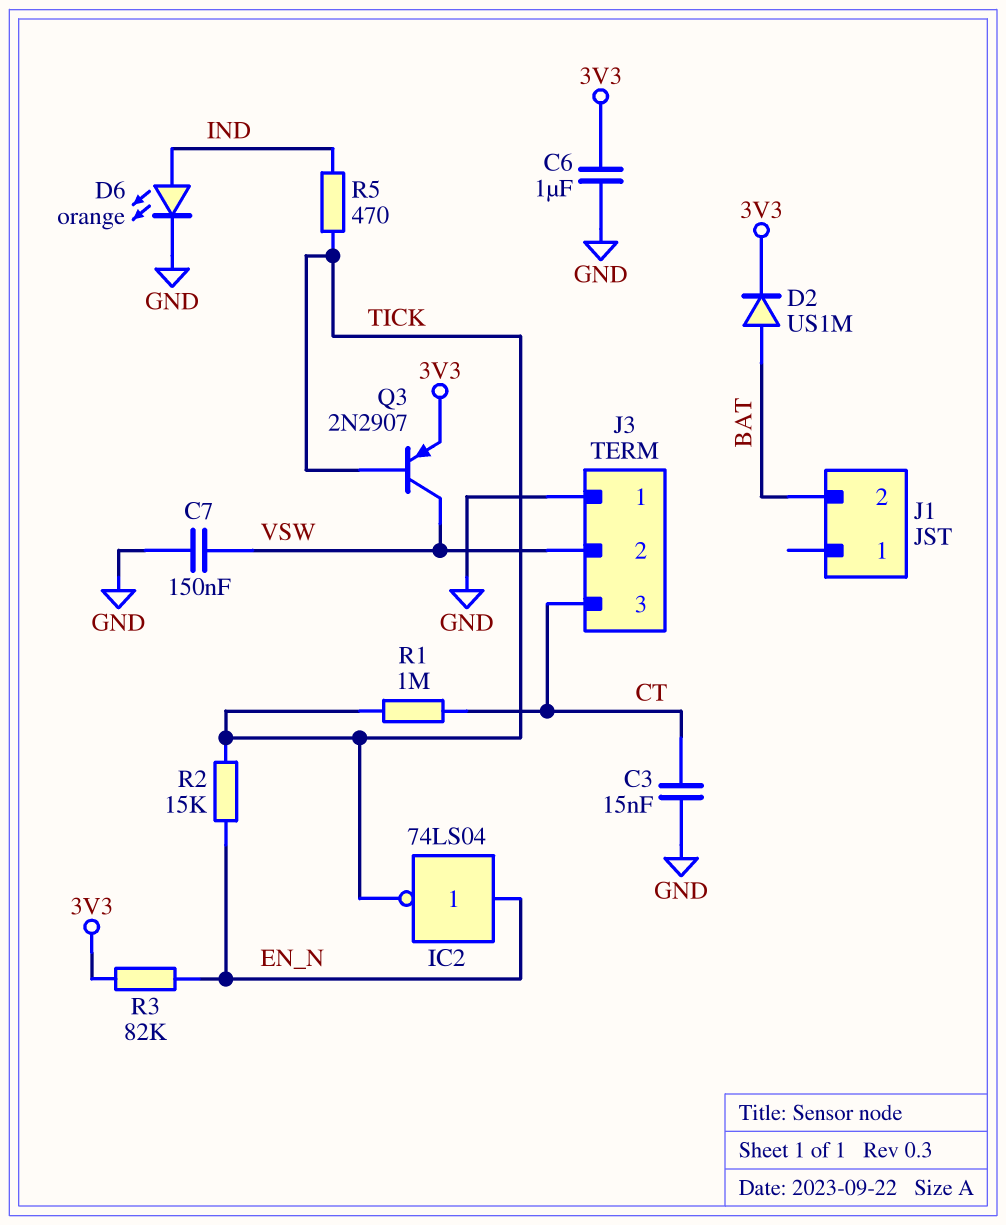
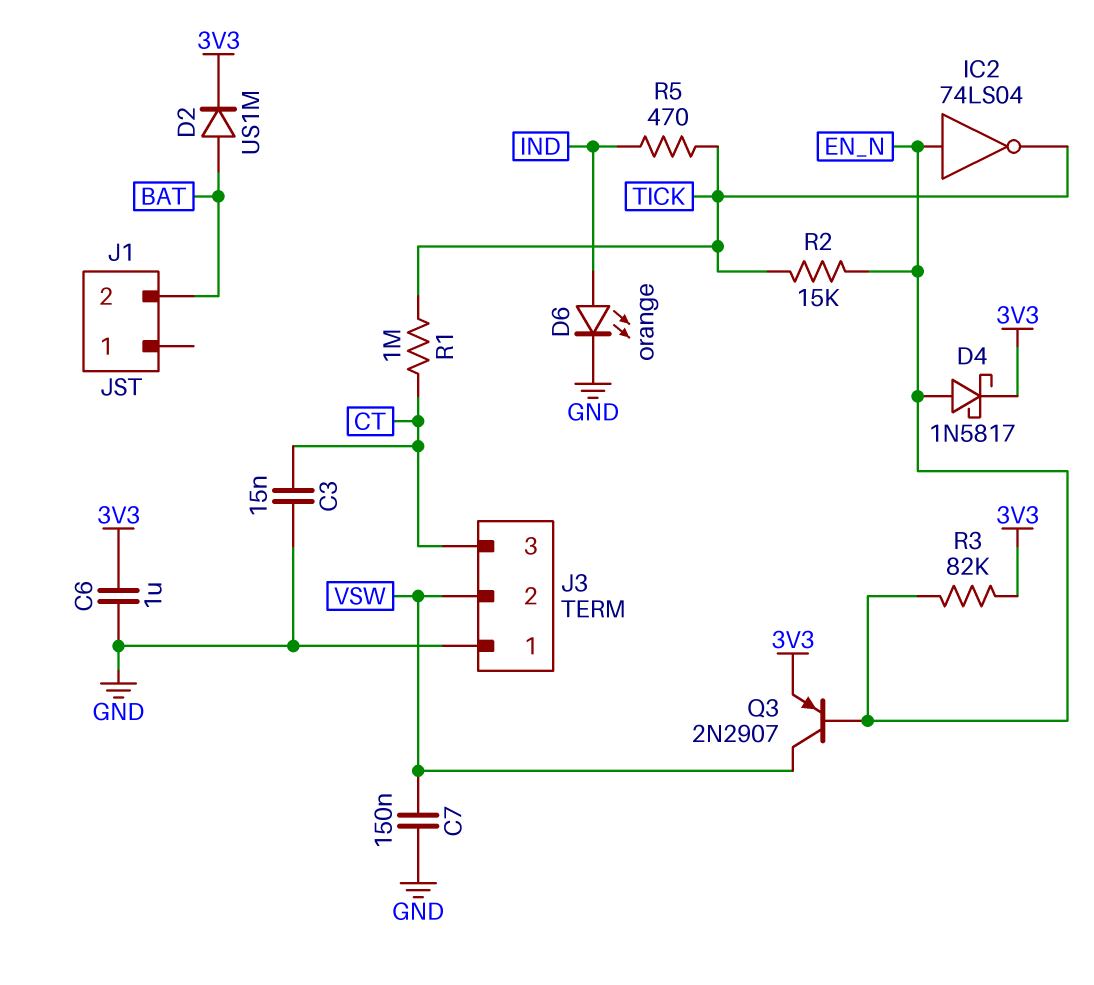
D4: none -> schottky 1N5817 (A EN_N, K 3V3)
Q3: PNP 2N2907 (B TICK, C VSW, E 3V3) -> PNP 2N2907 (B EN_N, C VSW, E 3V3)

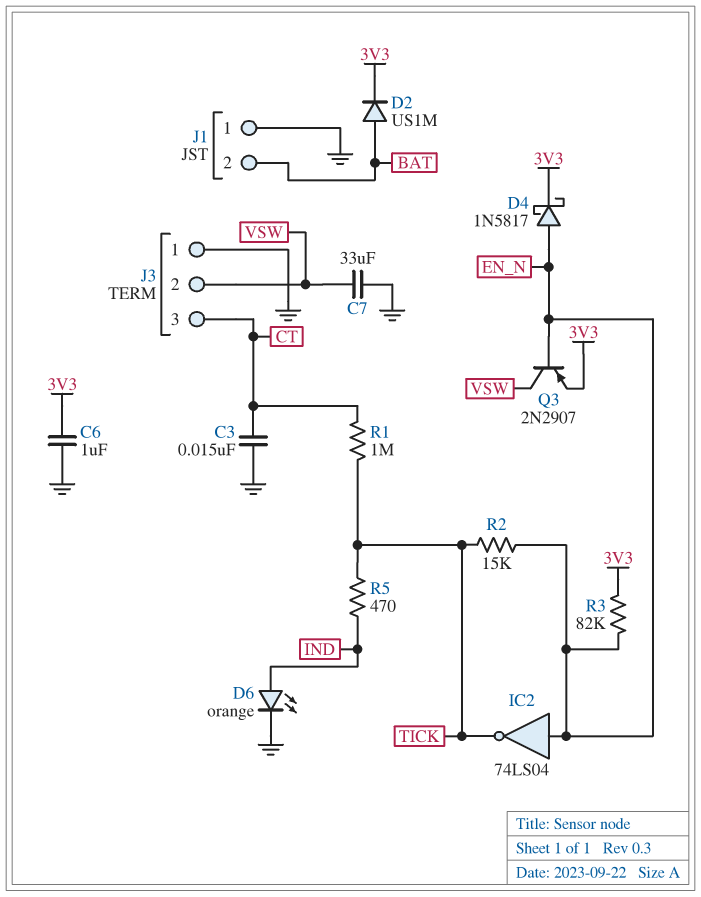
C7: 150nF (GND, VSW) -> 33uF (GND, VSW)
J1 pin 1: none -> GND

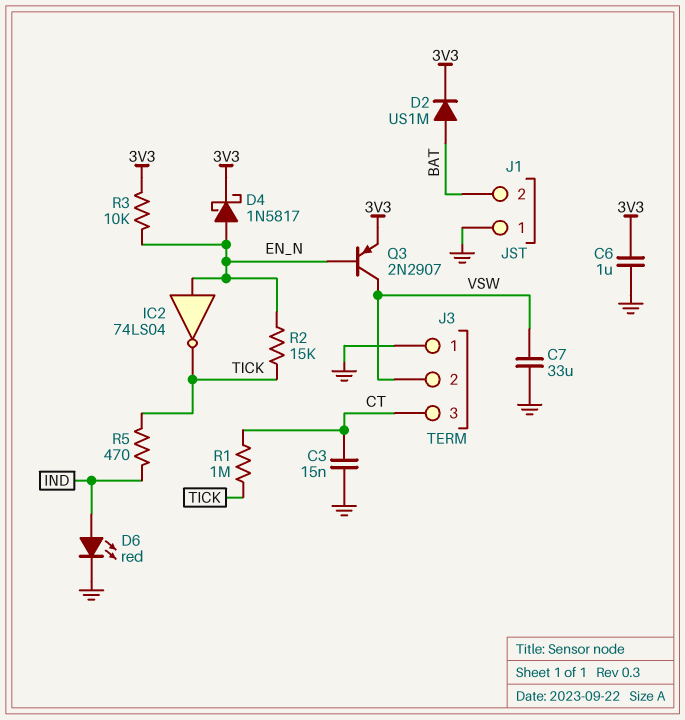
D6: LED orange (A IND, K GND) -> LED red (A IND, K GND)
R3: 82k (3V3, EN_N) -> 10k (3V3, EN_N)

